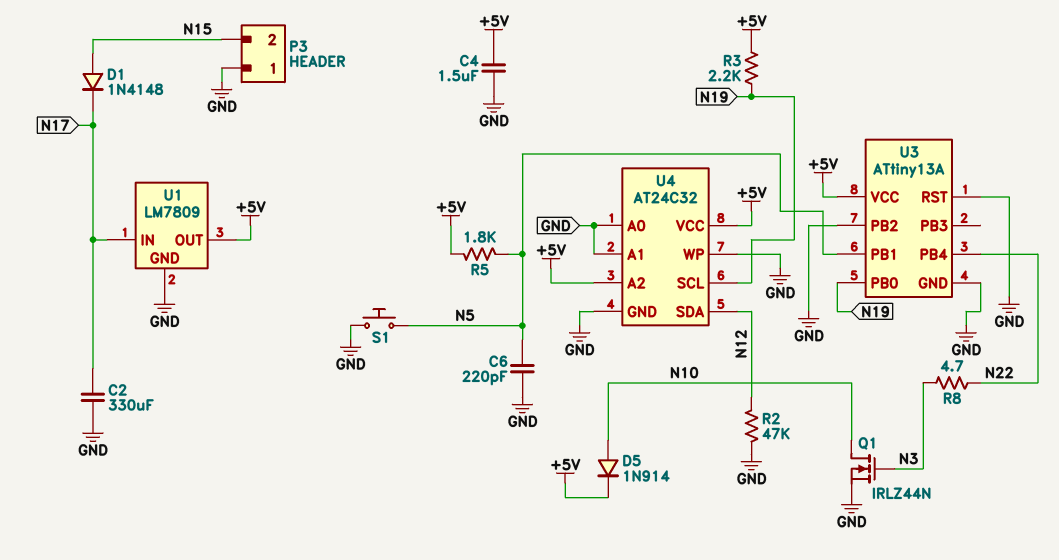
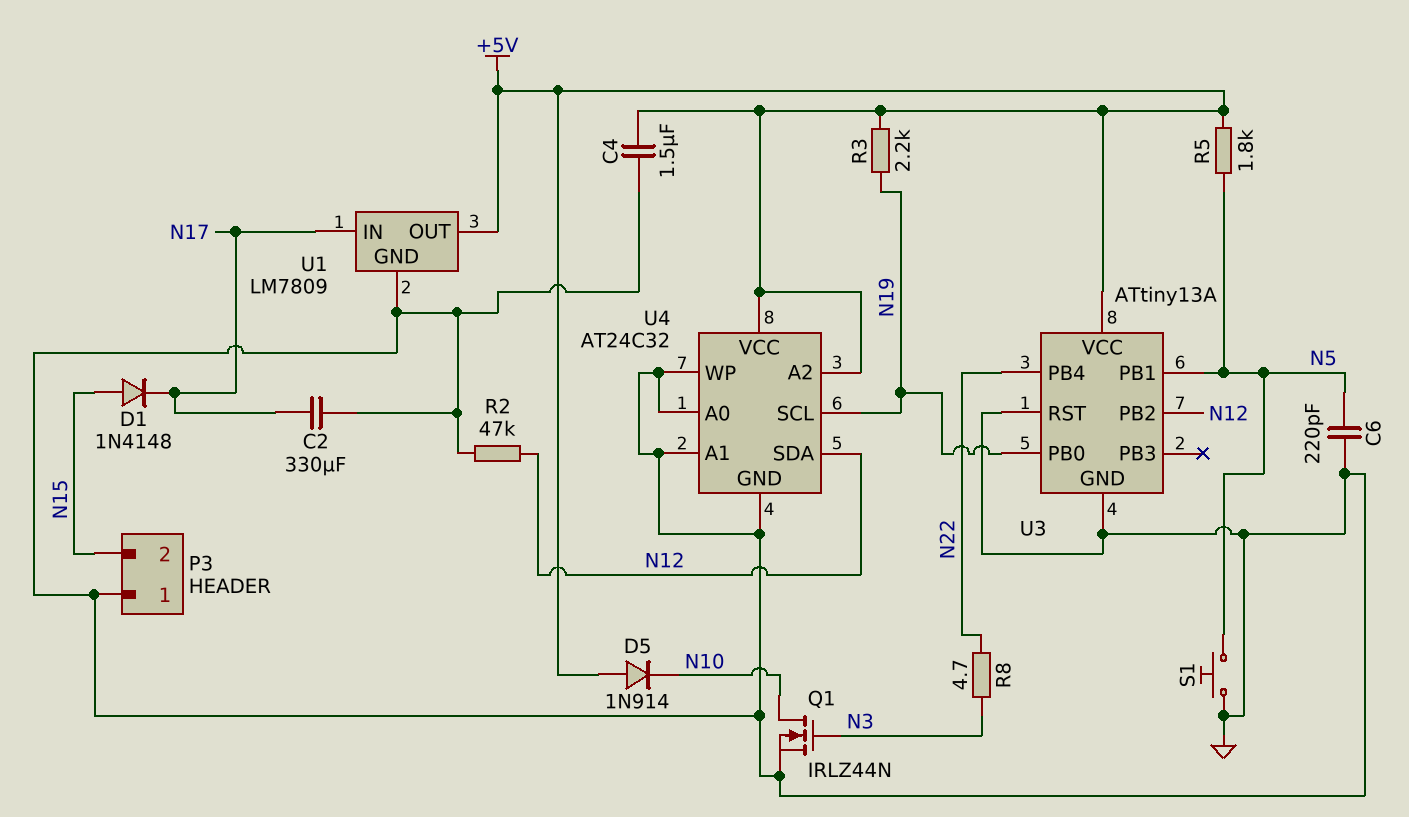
D5: diode 1N914 (A N10, K +5V) -> diode 1N914 (A +5V, K N10)
U3 pin PB2: GND -> N12

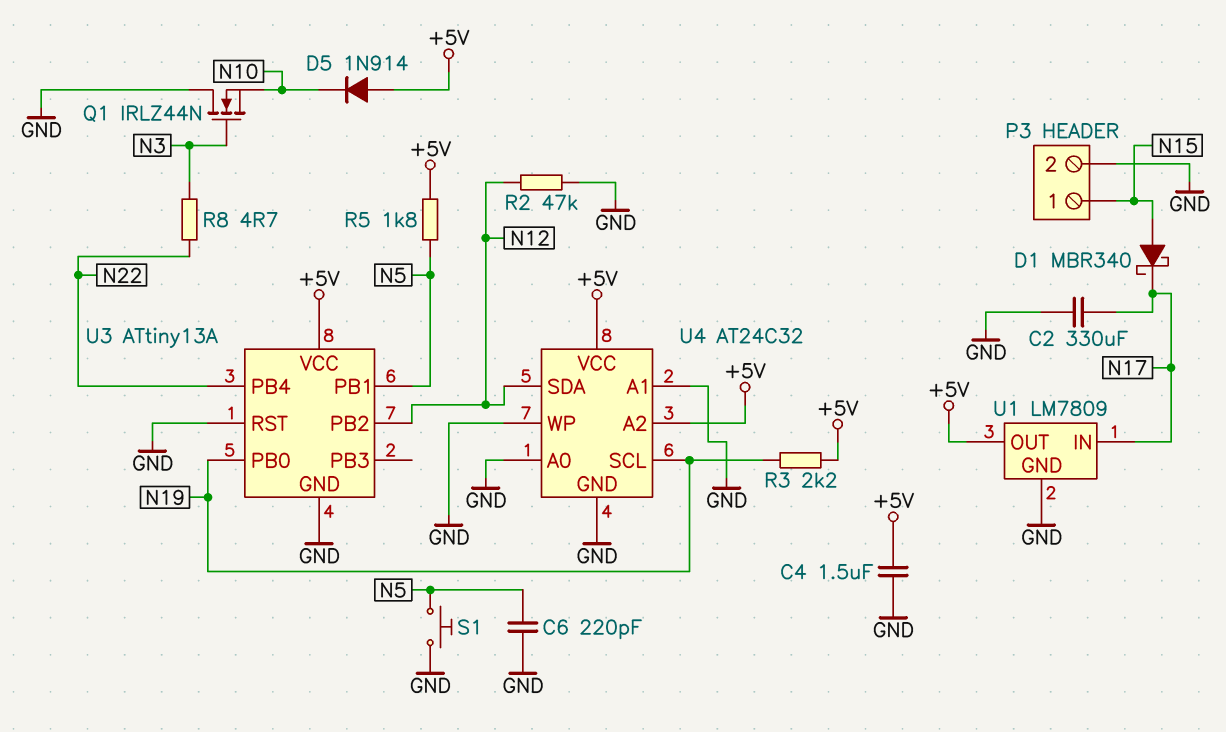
D1: diode 1N4148 (A N15, K N17) -> schottky MBR340 (A N15, K N17)
P3 pin 1: GND -> N15
P3 pin 2: N15 -> GND
Q1: NMOS IRLZ44N (G N3, D N10, S GND) -> NMOS IRLZ44N (G N3, D GND, S N10)

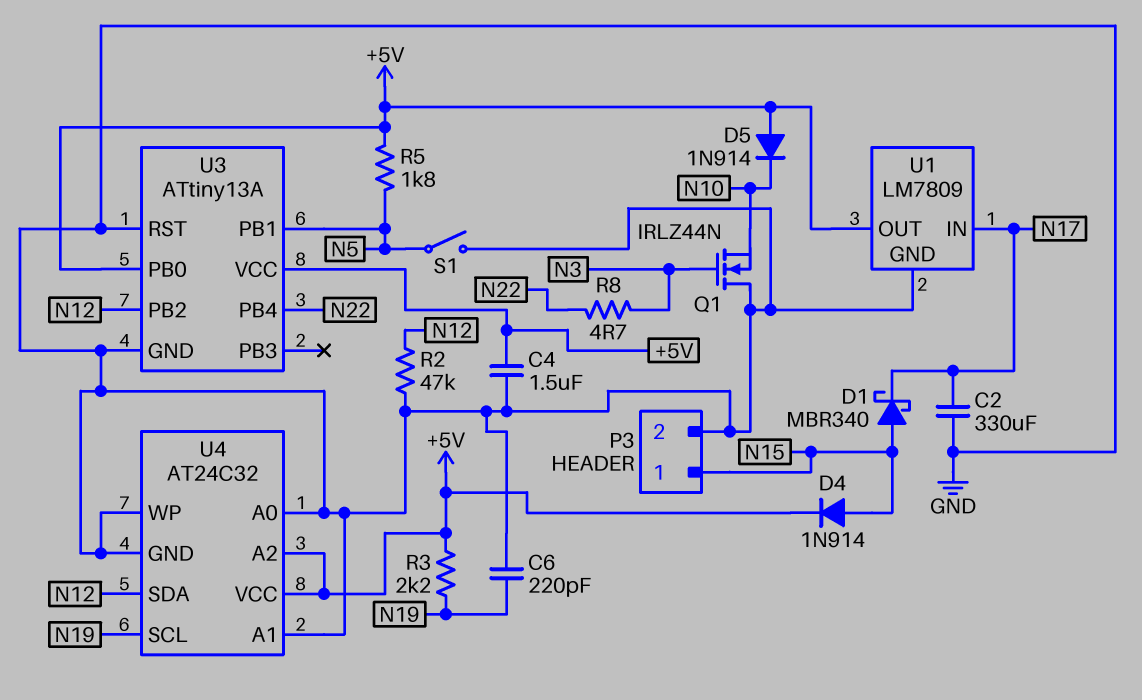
C6: 220pF (GND, N5) -> 220pF (GND, N19)
D4: none -> diode 1N914 (A N15, K +5V)
S1: button (GND, N5) -> switch (GND, N5)
U3 pin PB0: N19 -> +5V

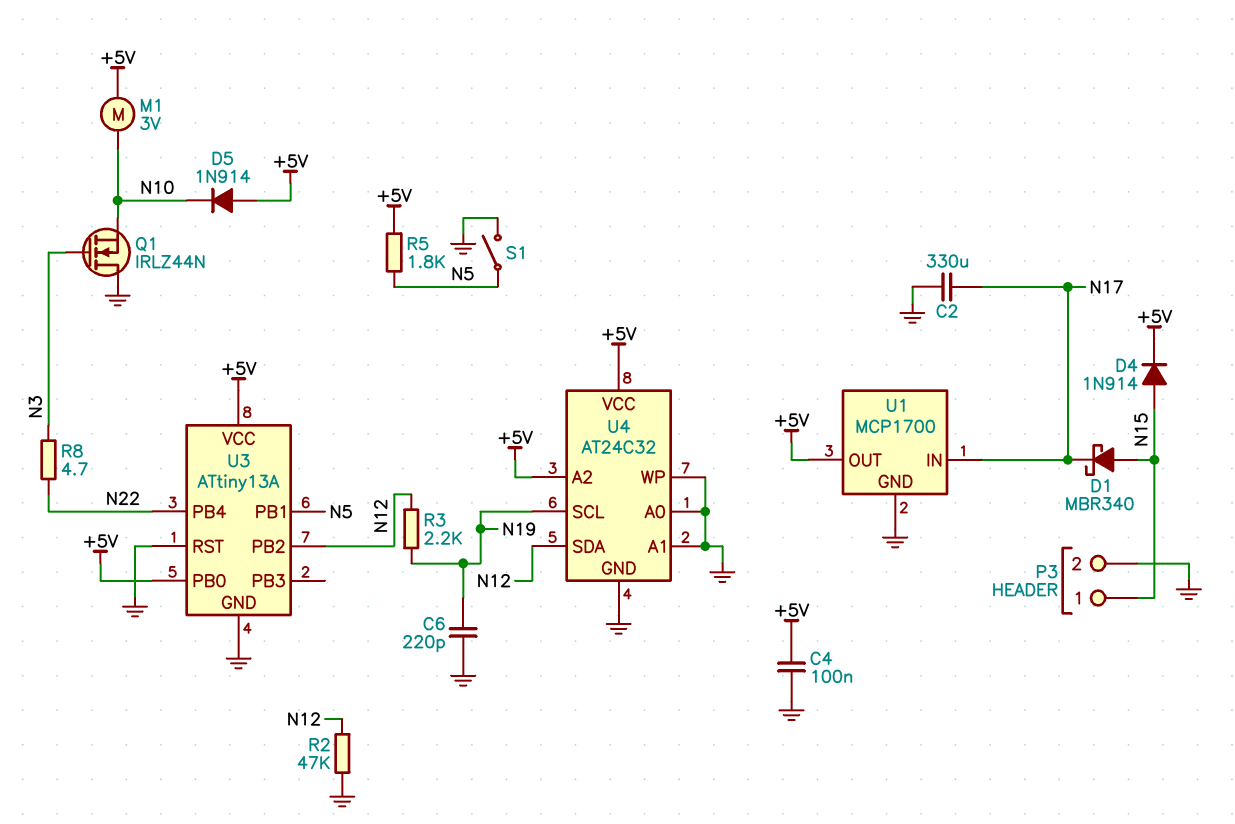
C4: 1.5uF (+5V, GND) -> 100nF (+5V, GND)
M1: none -> motor 3V (+5V, N10)
R3: 2.2k (+5V, N19) -> 2.2k (N12, N19)
U1: LM7809 -> MCP1700

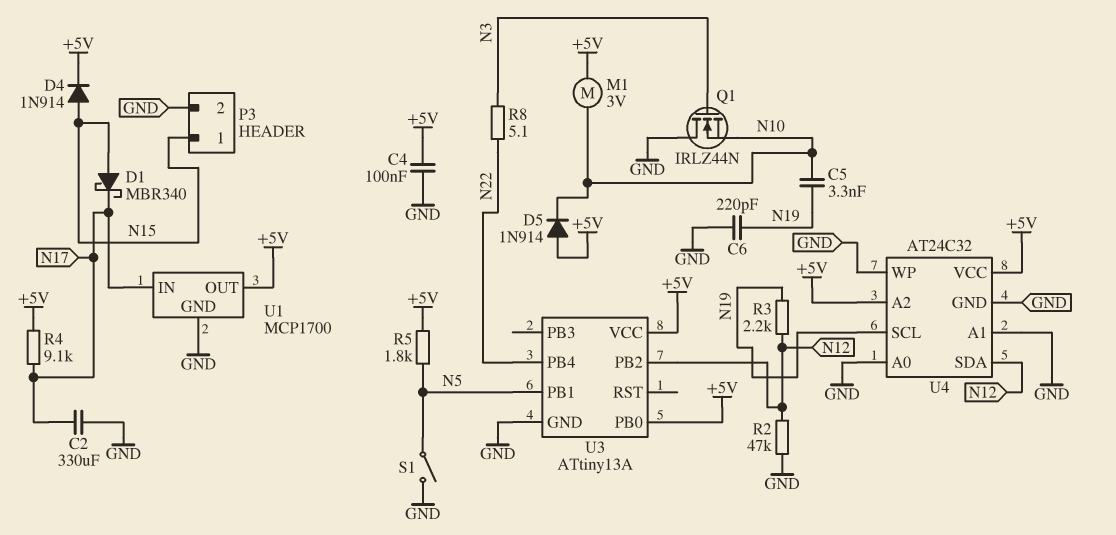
C5: none -> 3.3nF (N10, N19)
R4: none -> 9.1k (+5V, N17)
R8: 4.7 (N3, N22) -> 5.1 (N3, N22)
U3 pin RST: GND -> none

